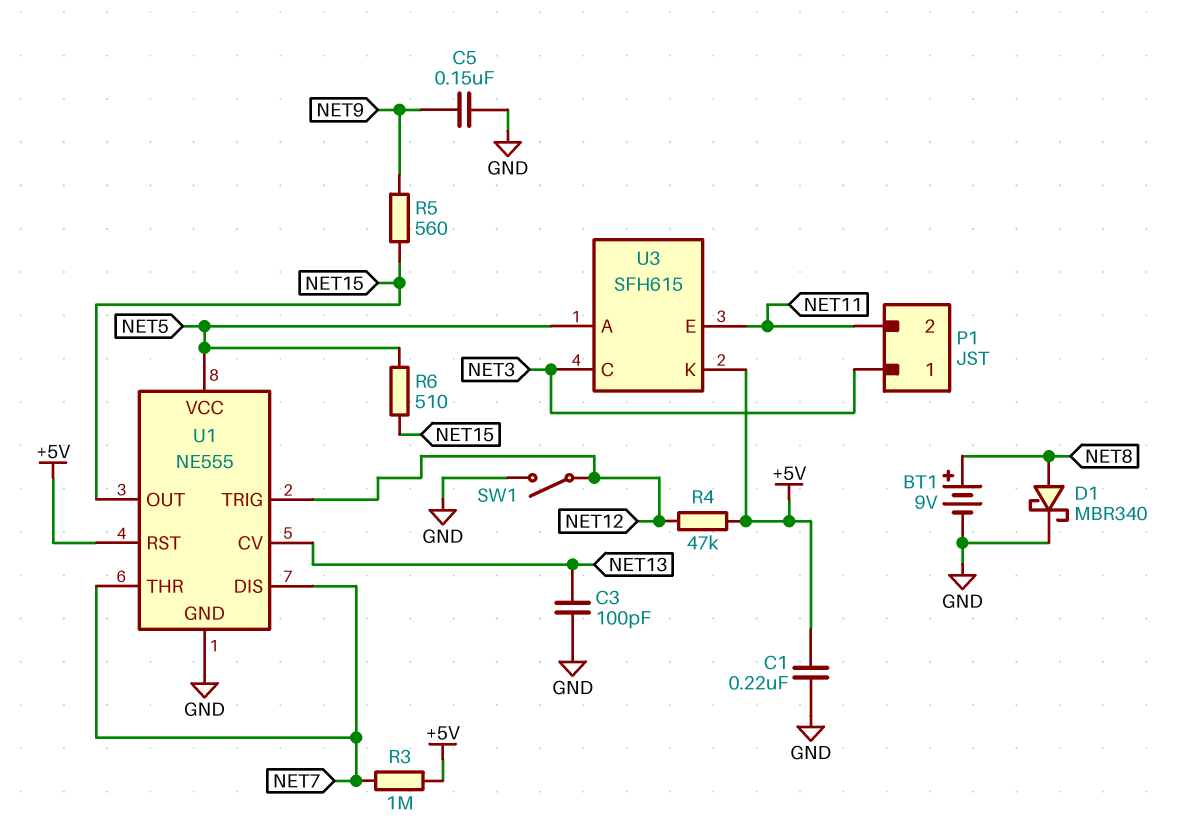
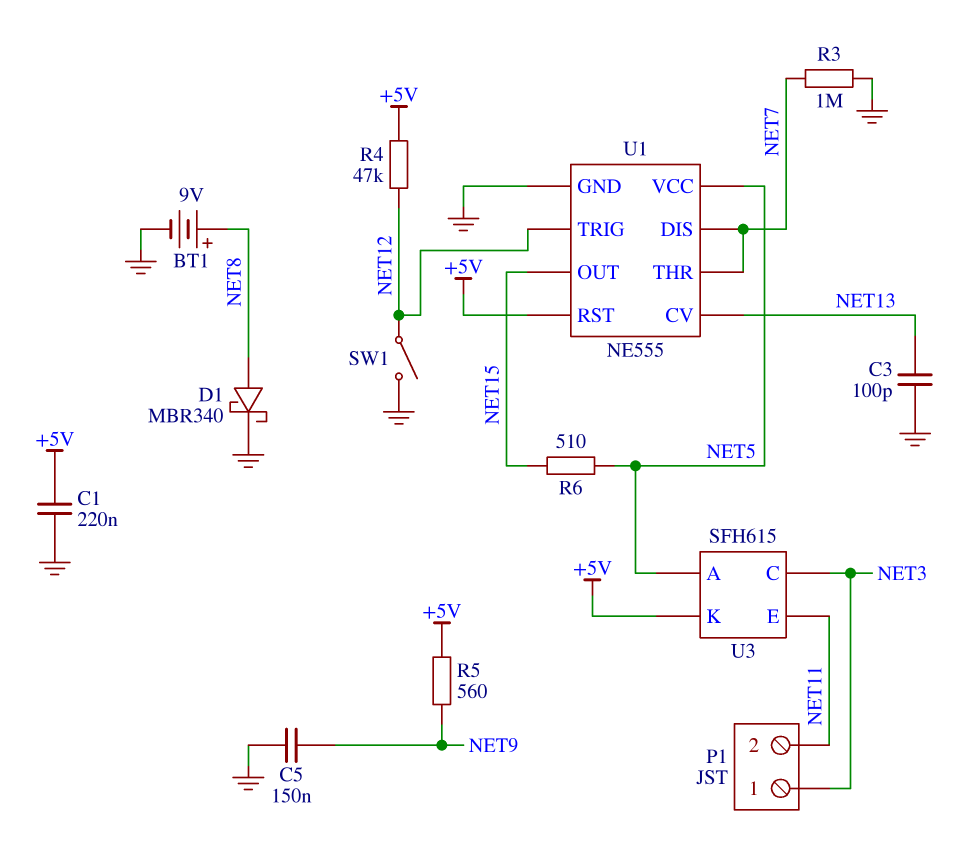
R3: 1M (+5V, NET7) -> 1M (GND, NET7)
R5: 560 (NET9, NET15) -> 560 (+5V, NET9)

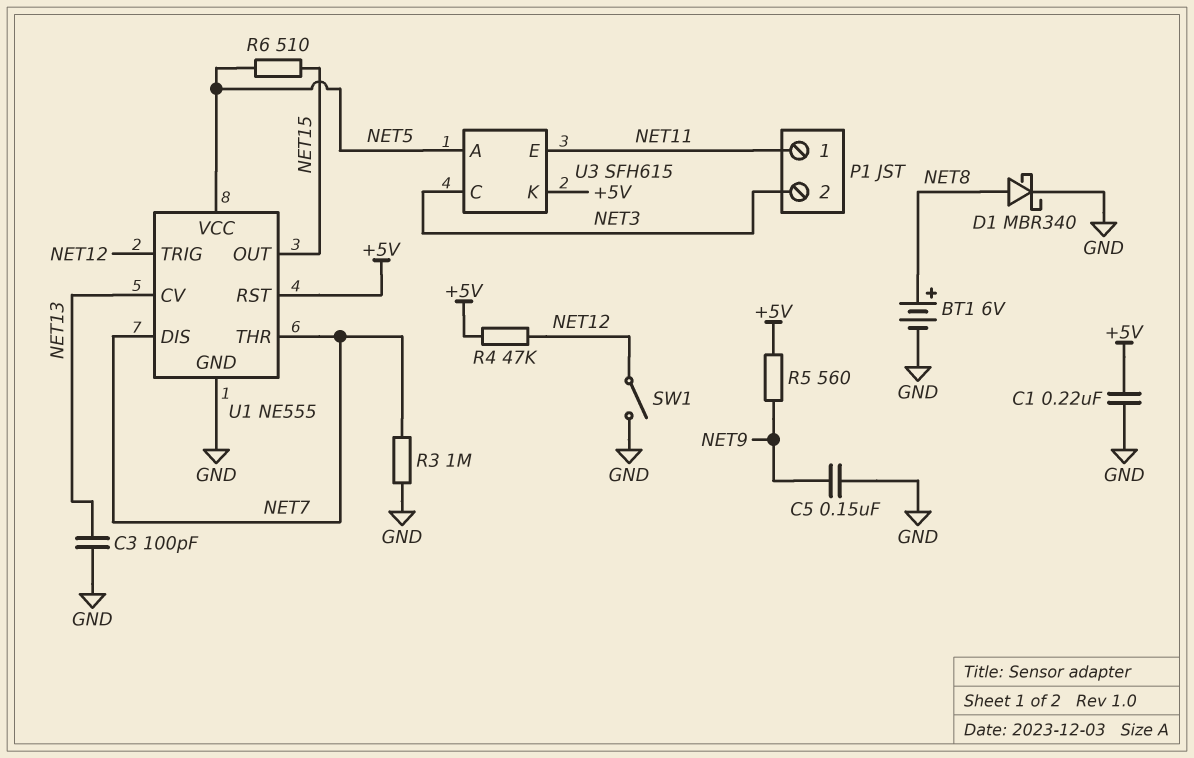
BT1: 9V (plus NET8, minus GND) -> 6V (plus NET8, minus GND)
P1 pin 1: NET3 -> NET11
P1 pin 2: NET11 -> NET3

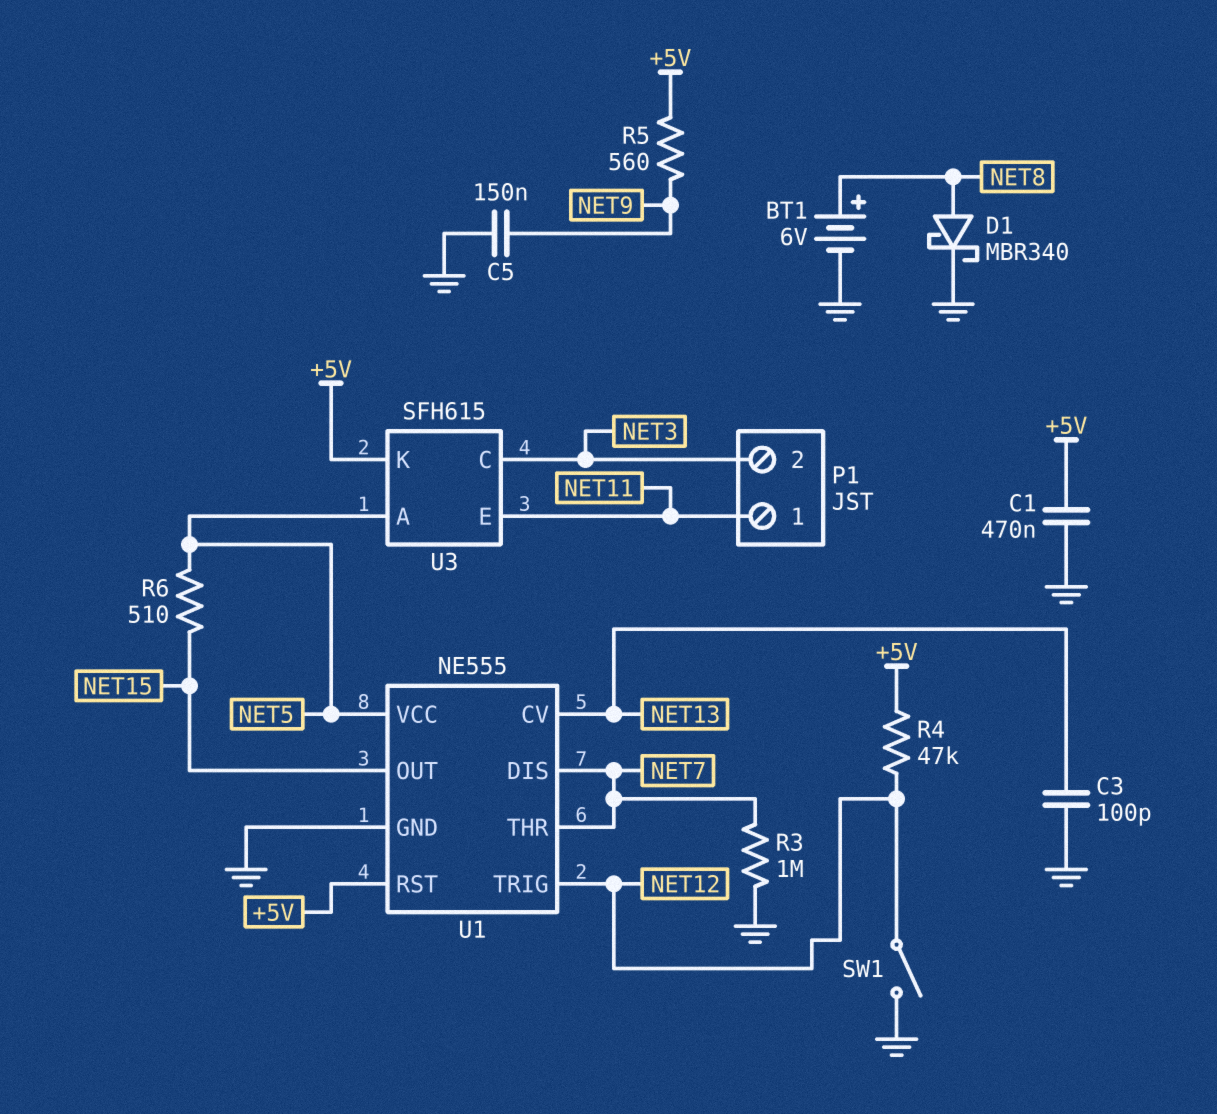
C1: 220nF (+5V, GND) -> 470nF (+5V, GND)

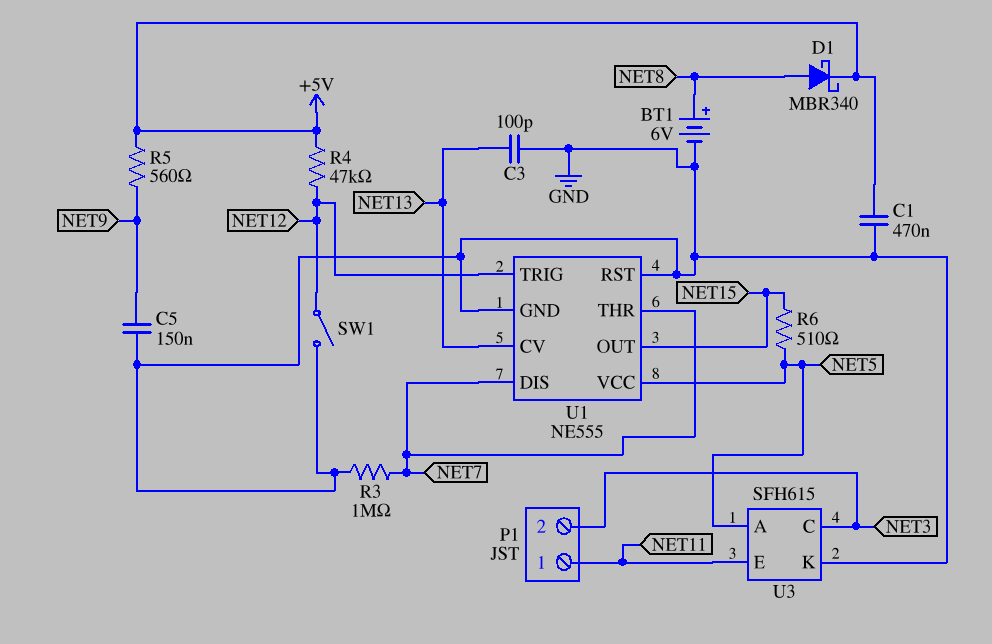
D1: schottky MBR340 (A NET8, K GND) -> schottky MBR340 (A NET8, K +5V)
U1 pin RST: +5V -> GND
U3 pin K: +5V -> GND

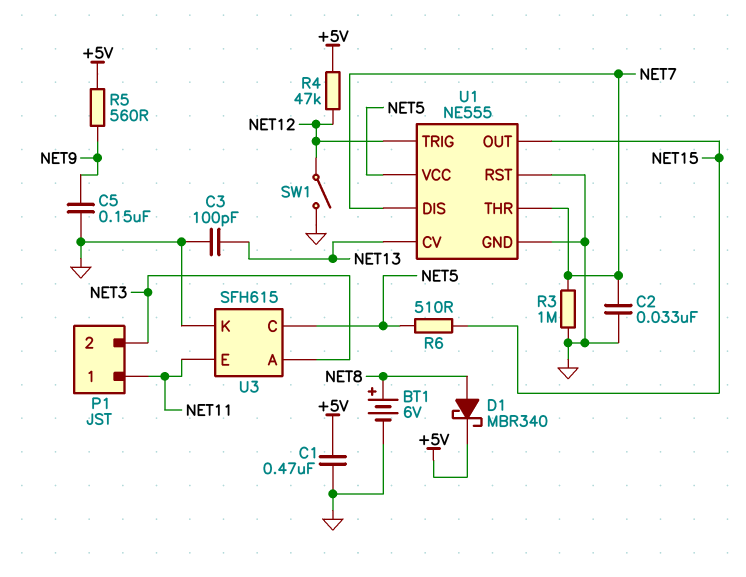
C2: none -> 33nF (GND, NET7)
U3 pin A: NET5 -> NET3
U3 pin C: NET3 -> NET5

